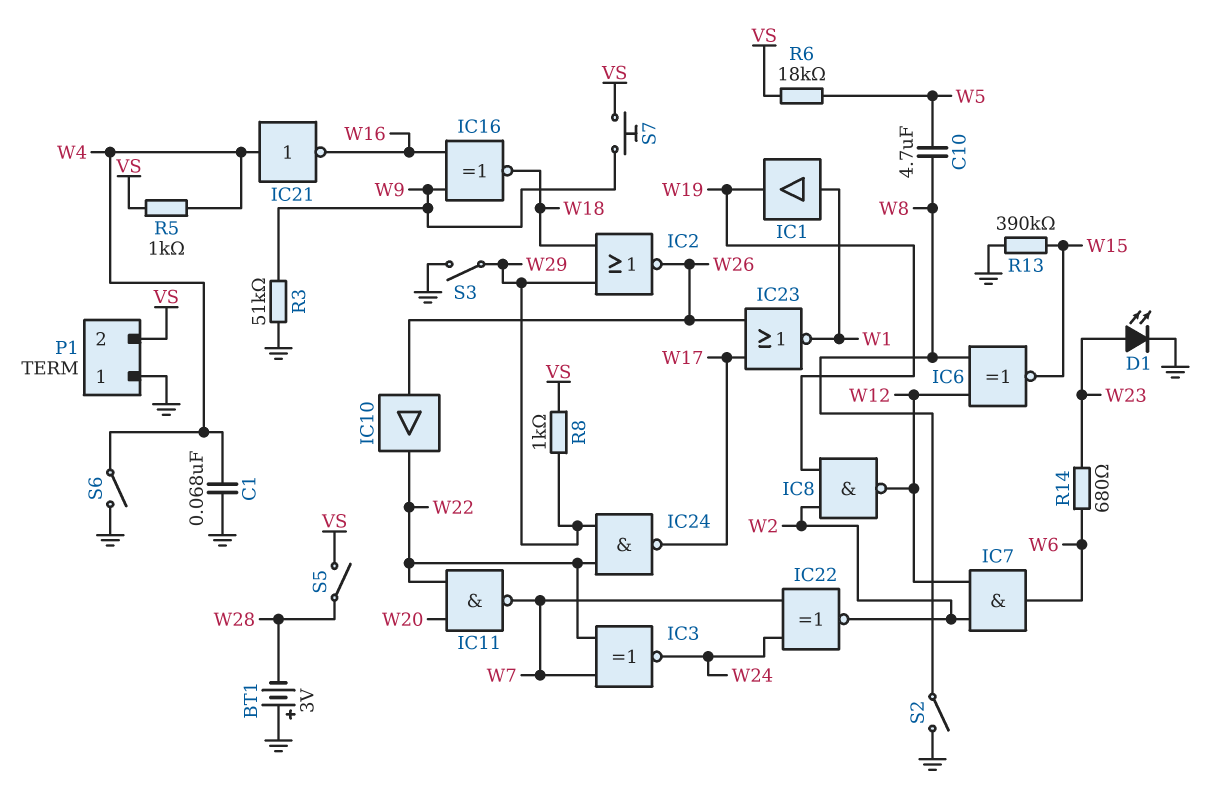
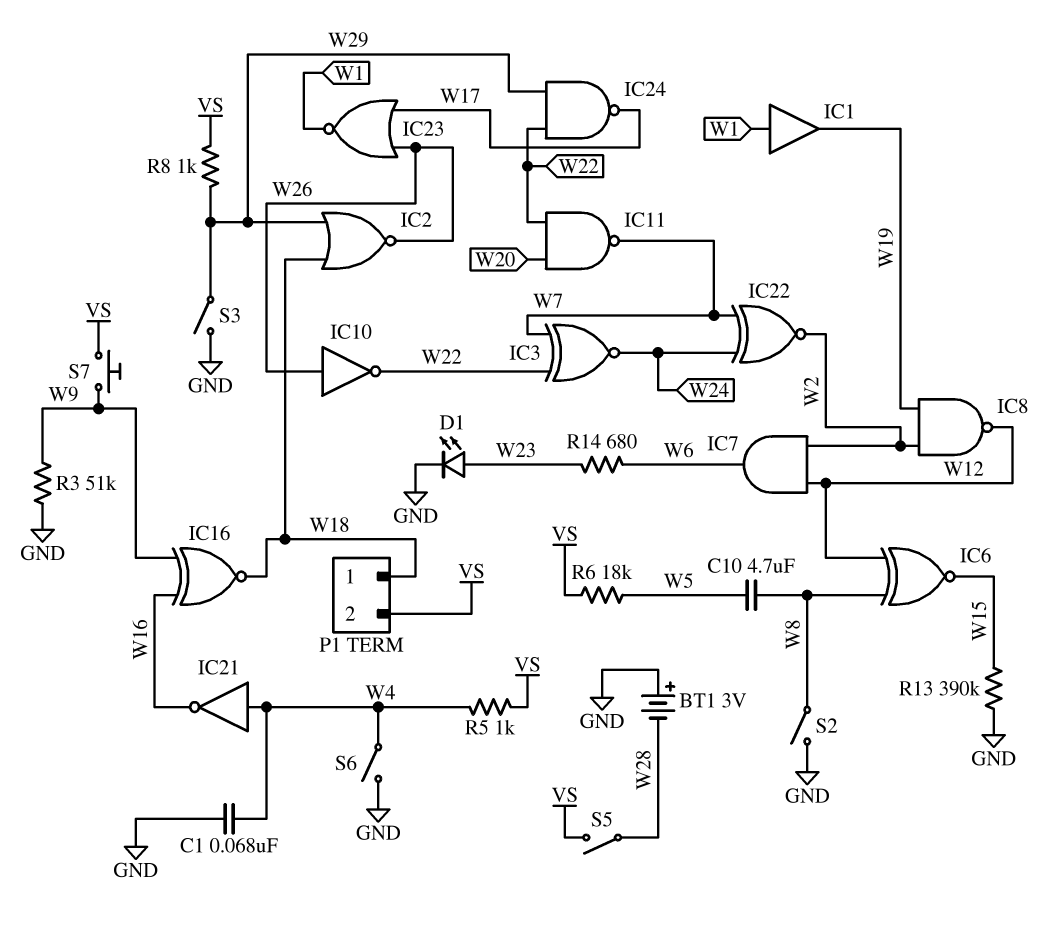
IC10: buffer (in W26, out W22) -> NOT (in W26, out W22)
P1 pin 1: GND -> W18

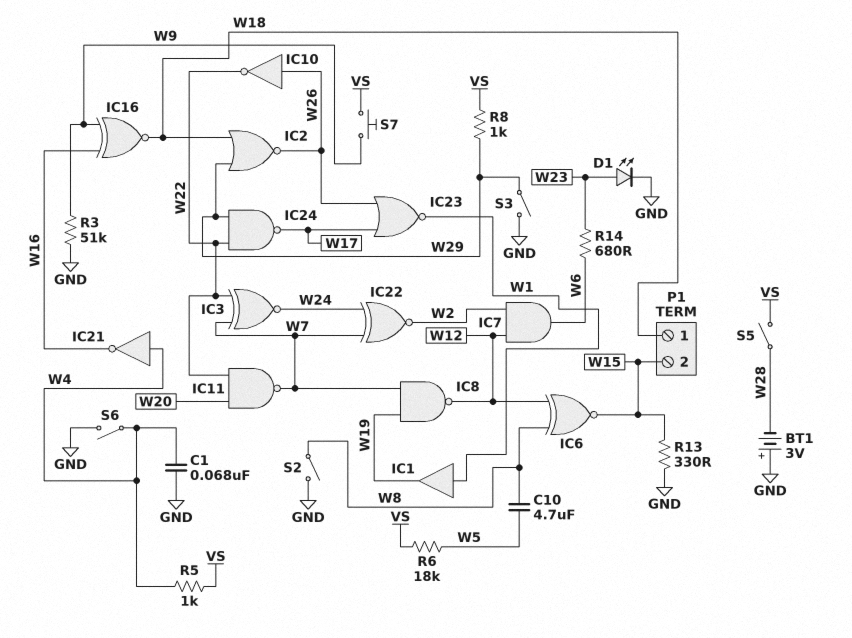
IC8: NAND (in W2, in W19, out W12) -> NAND (in W7, in W19, out W12)
P1 pin 2: VS -> W15
R13: 390k (GND, W15) -> 330 (GND, W15)

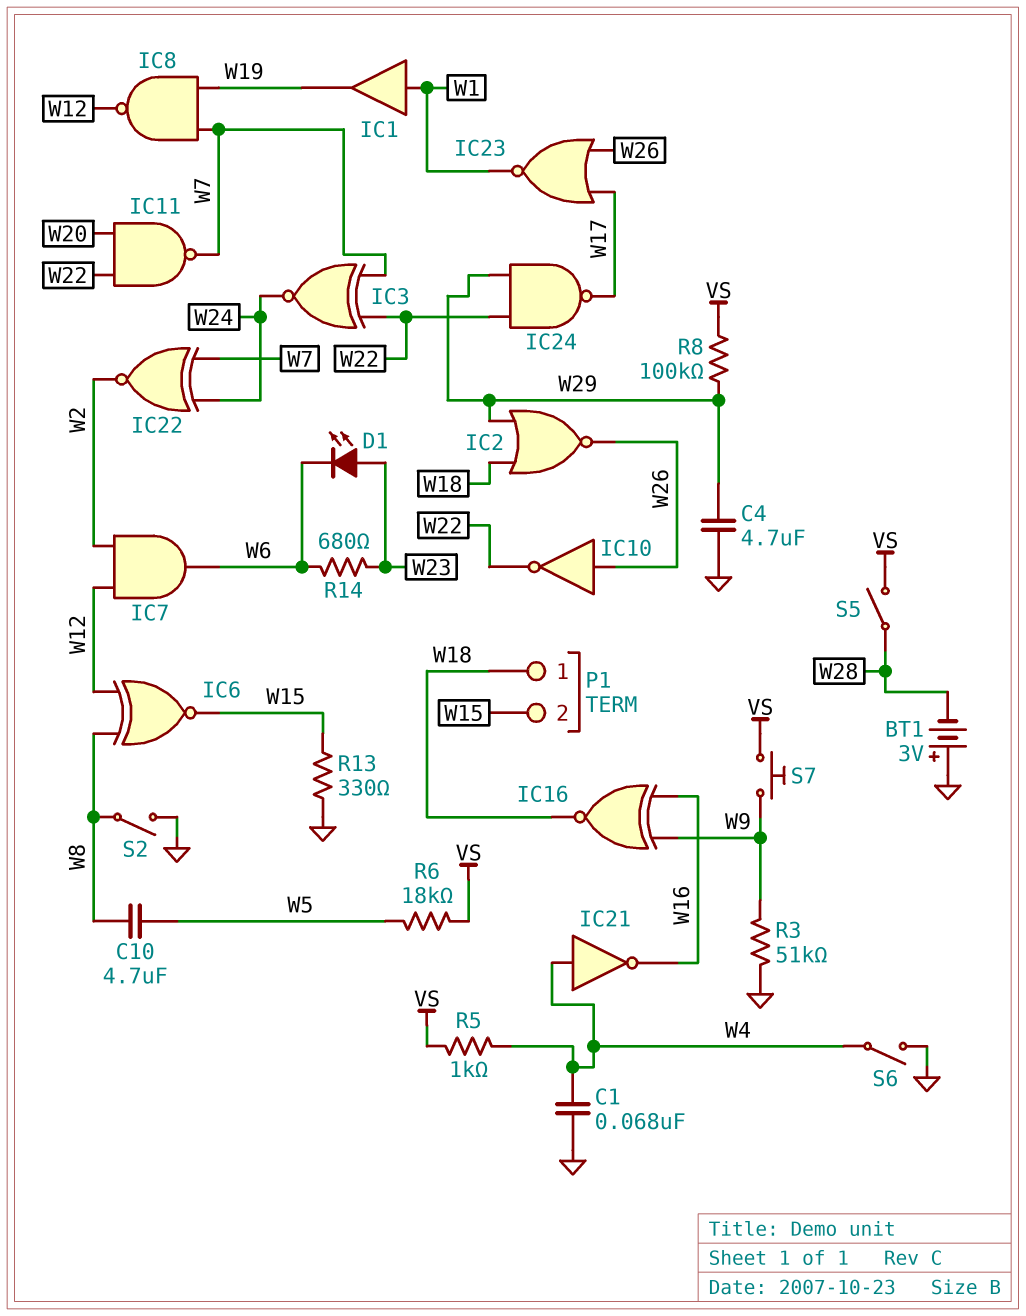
C4: none -> 4.7uF (GND, W29)
D1: LED (A W23, K GND) -> LED (A W23, K W6)
R8: 1k (VS, W29) -> 100k (VS, W29)
S3: switch (GND, W29) -> none

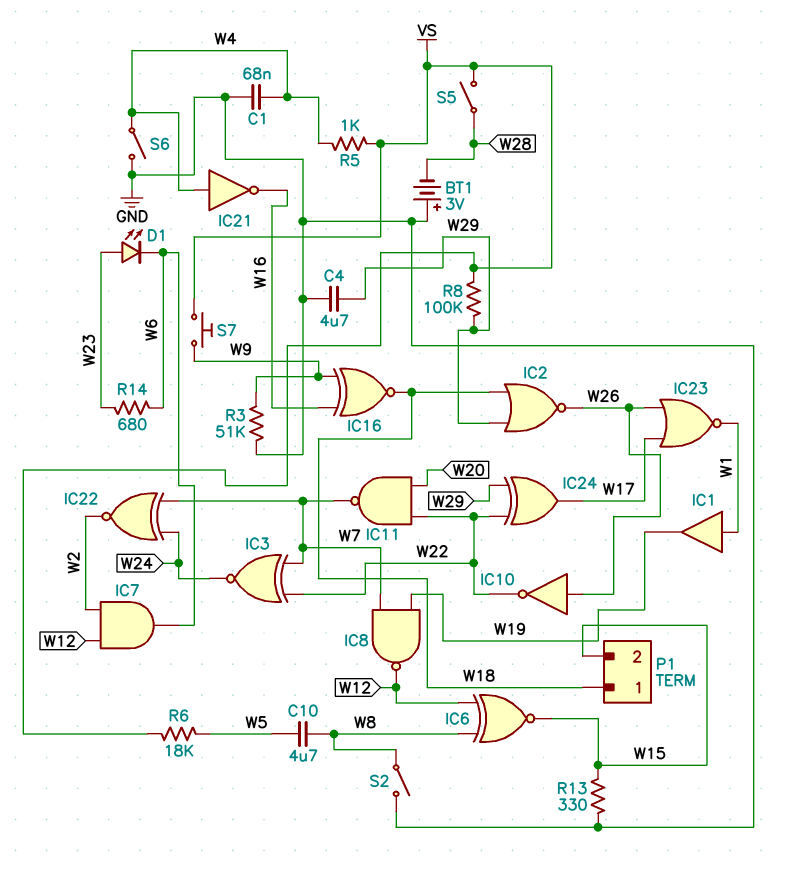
IC24: NAND (in W22, in W29, out W17) -> XOR (in W22, in W29, out W17)

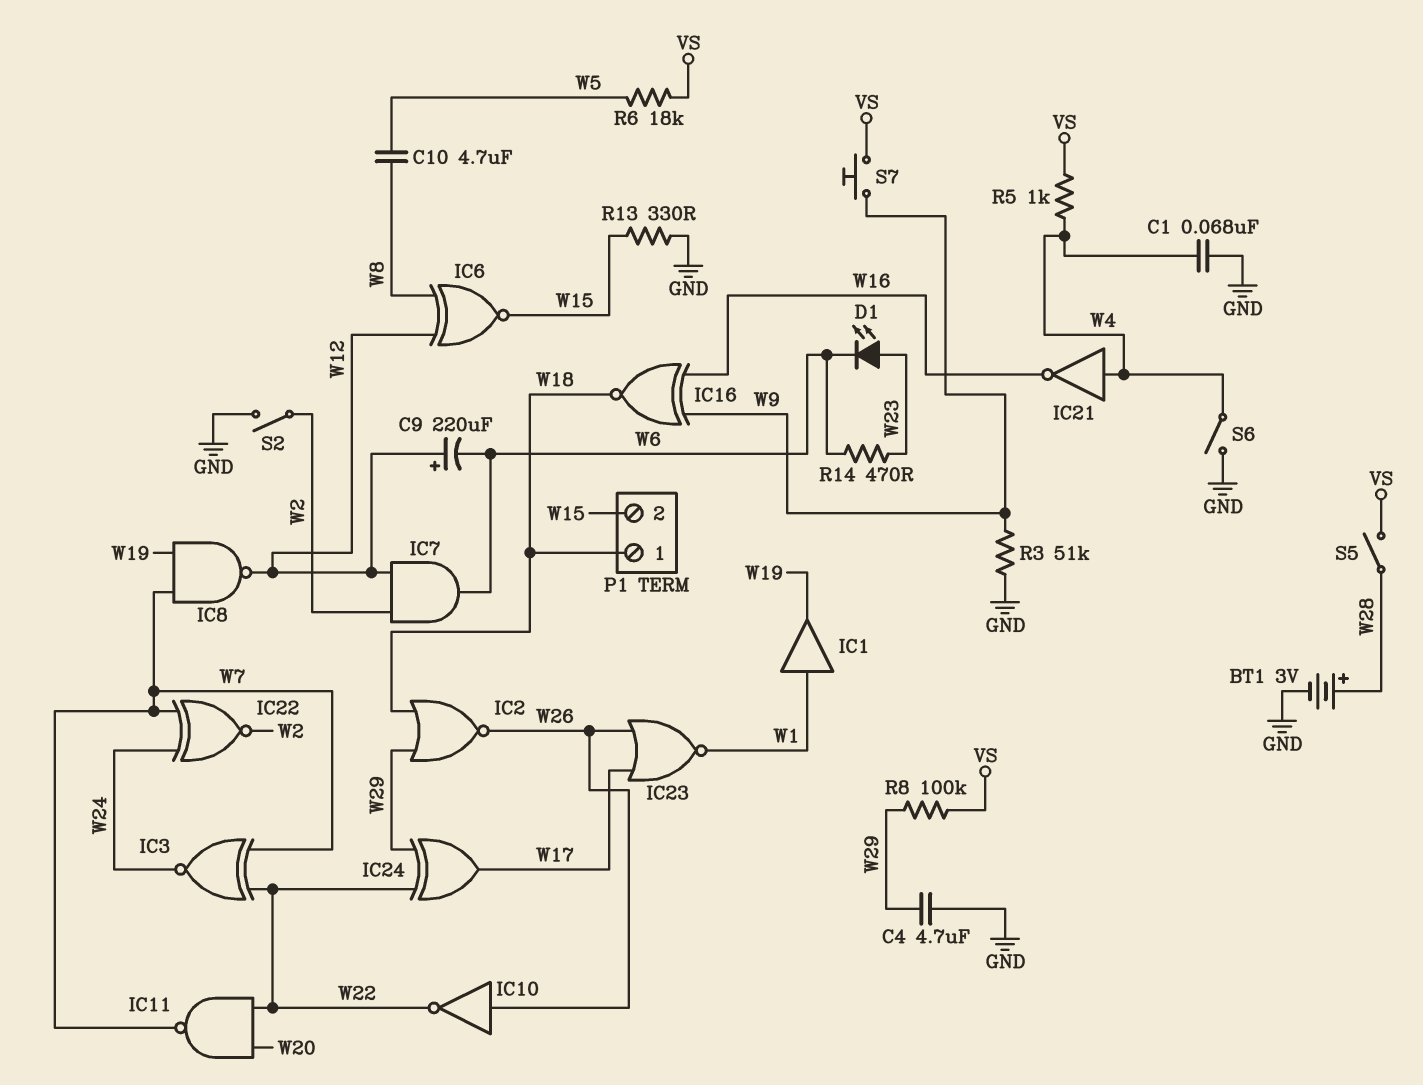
BT1: 3V (plus GND, minus W28) -> 3V (plus W28, minus GND)
C9: none -> 220uF (plus W12, minus W6)
R14: 680 (W6, W23) -> 470 (W6, W23)
S2: switch (GND, W8) -> switch (GND, W2)

